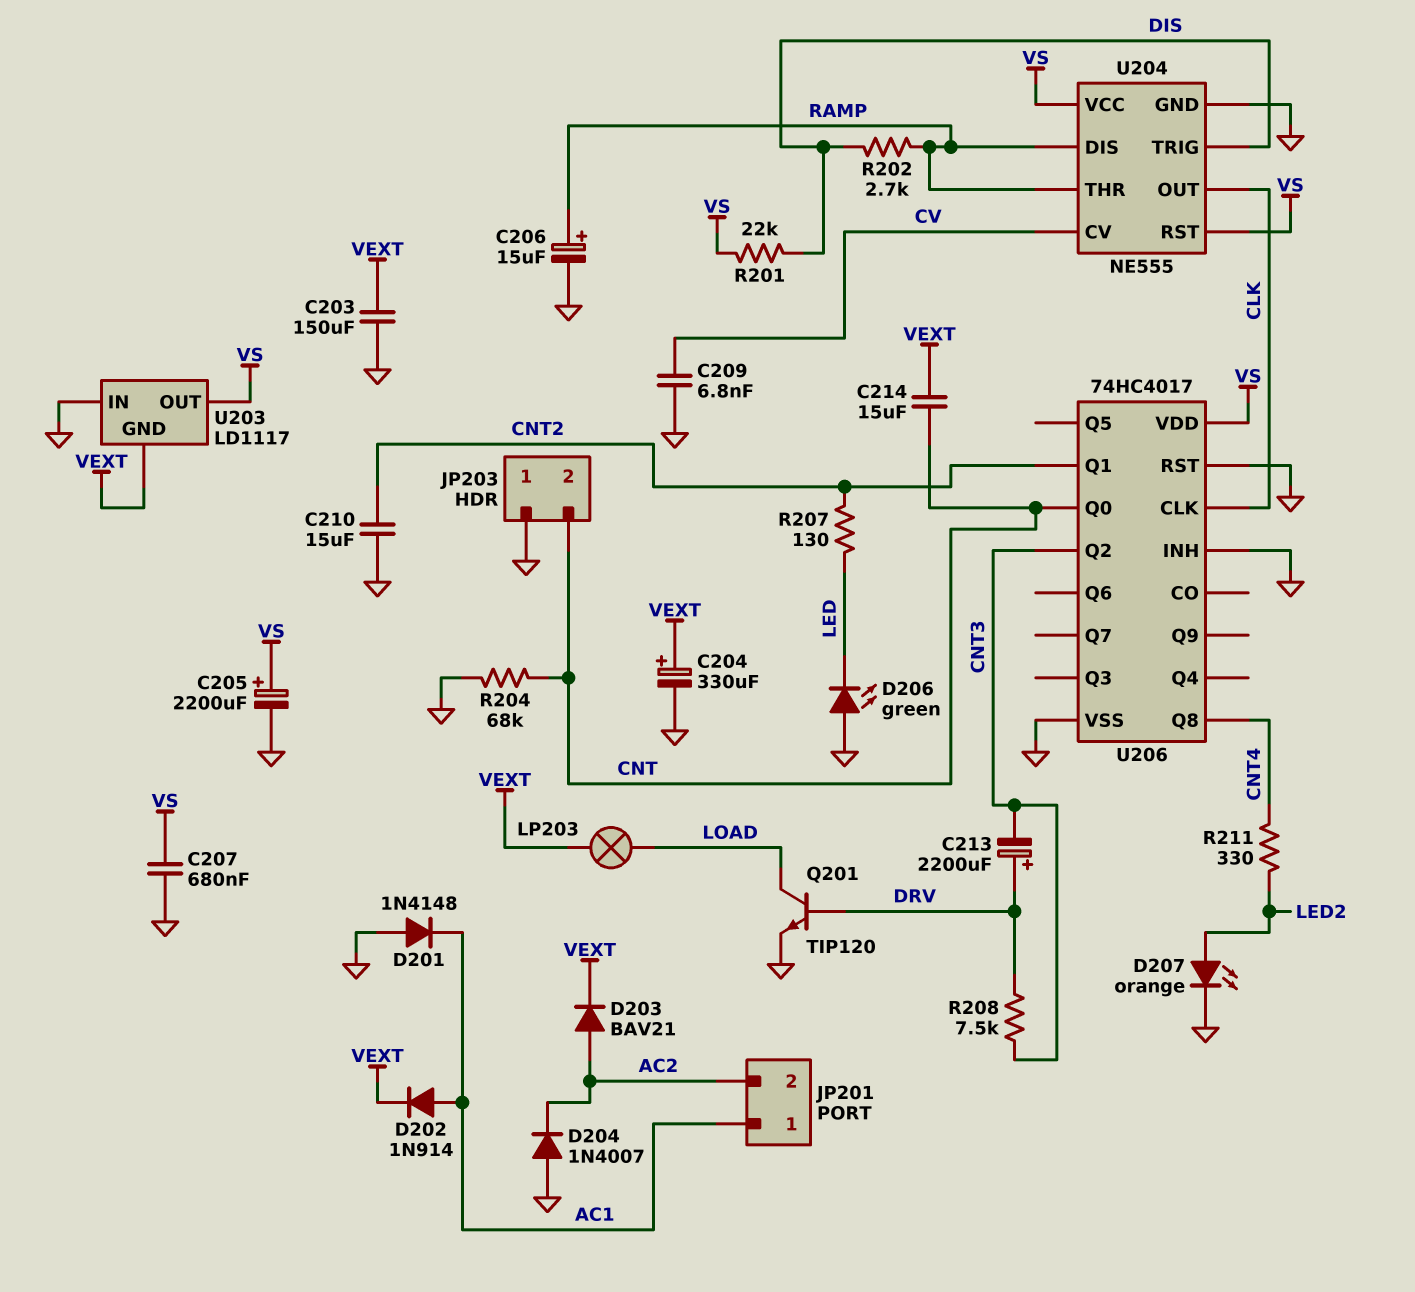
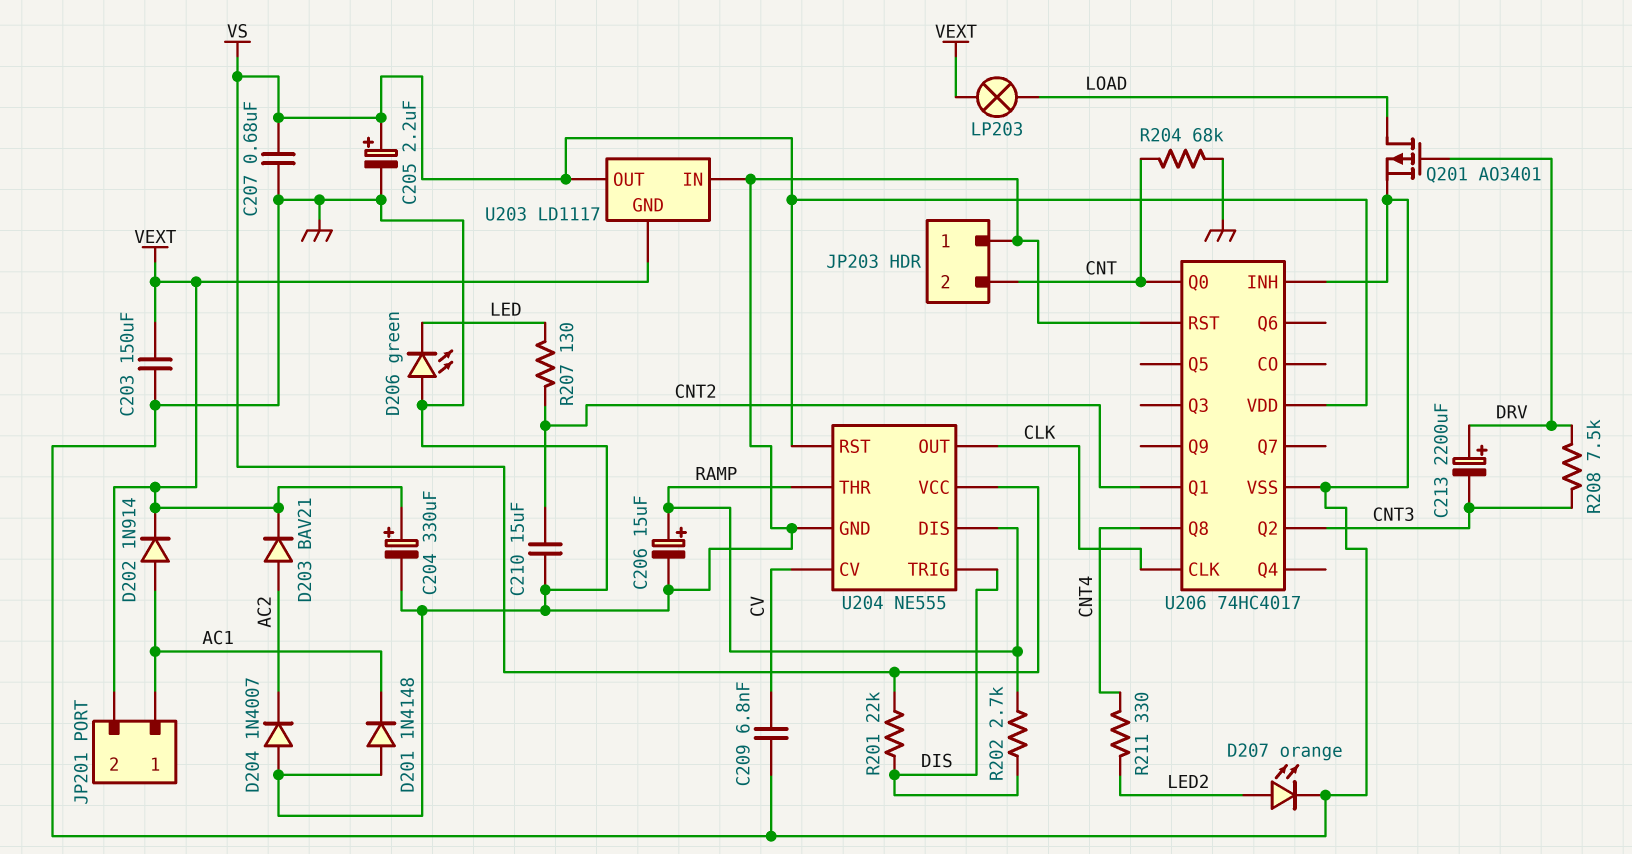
C205: 2200uF (plus VS, minus GND) -> 2.2uF (plus VS, minus GND)
C214: 15uF (CNT, VEXT) -> none
JP201 pin 2: AC2 -> VEXT
Q201: NPN TIP120 (B DRV, C LOAD, E GND) -> PMOS AO3401 (G DRV, D LOAD, S GND)

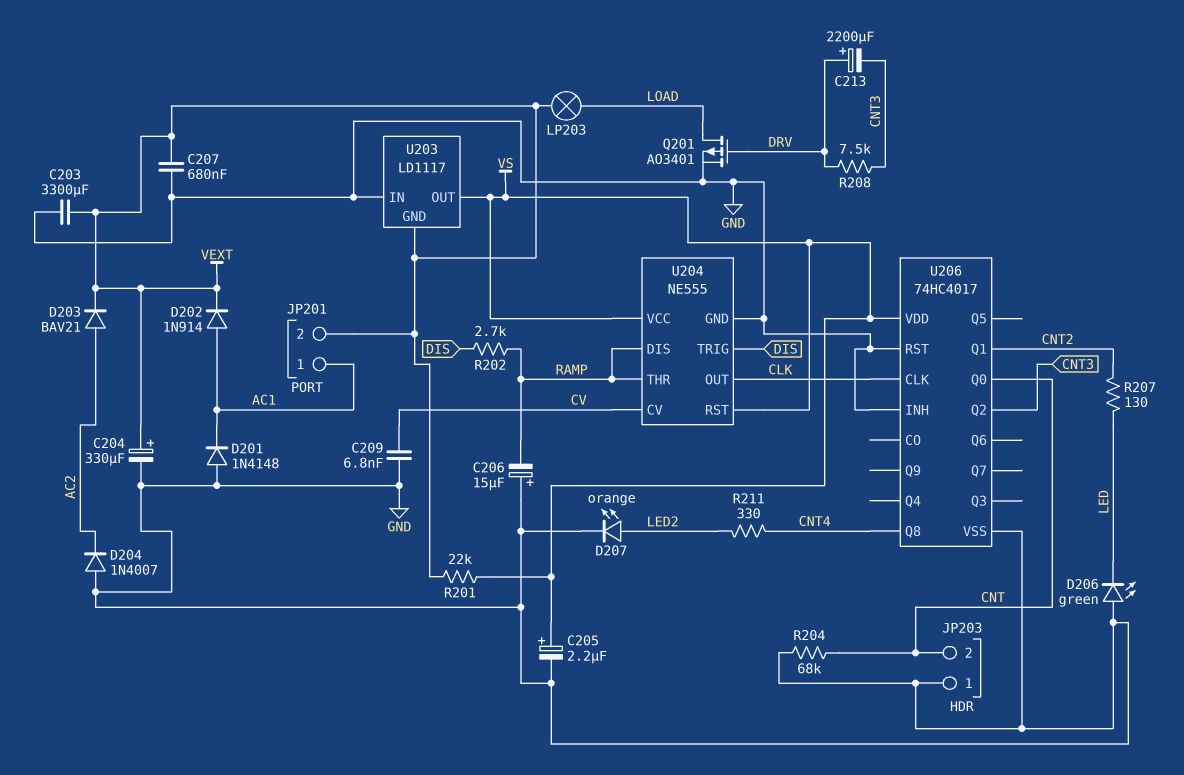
C203: 150uF (GND, VEXT) -> 3300uF (GND, VEXT)
C206: 15uF (plus RAMP, minus GND) -> 15uF (plus GND, minus RAMP)
C207: 680nF (GND, VS) -> 680nF (GND, VEXT)
C210: 15uF (CNT2, GND) -> none
R201: 22k (DIS, VS) -> 22k (VEXT, VS)

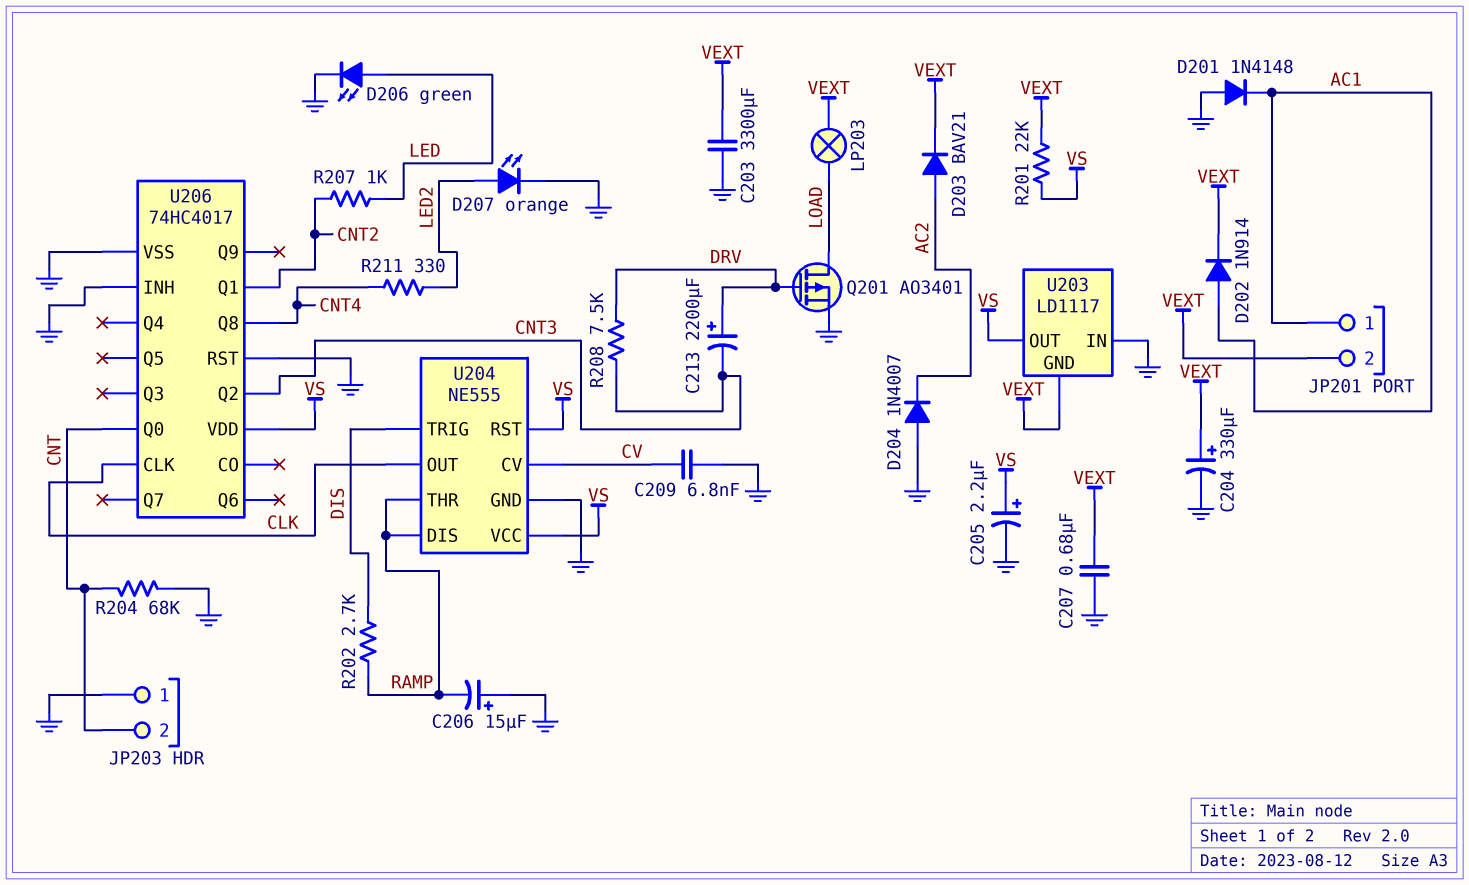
D206: LED green (A GND, K LED) -> LED green (A LED, K GND)
R207: 130 (CNT2, LED) -> 1k (CNT2, LED)

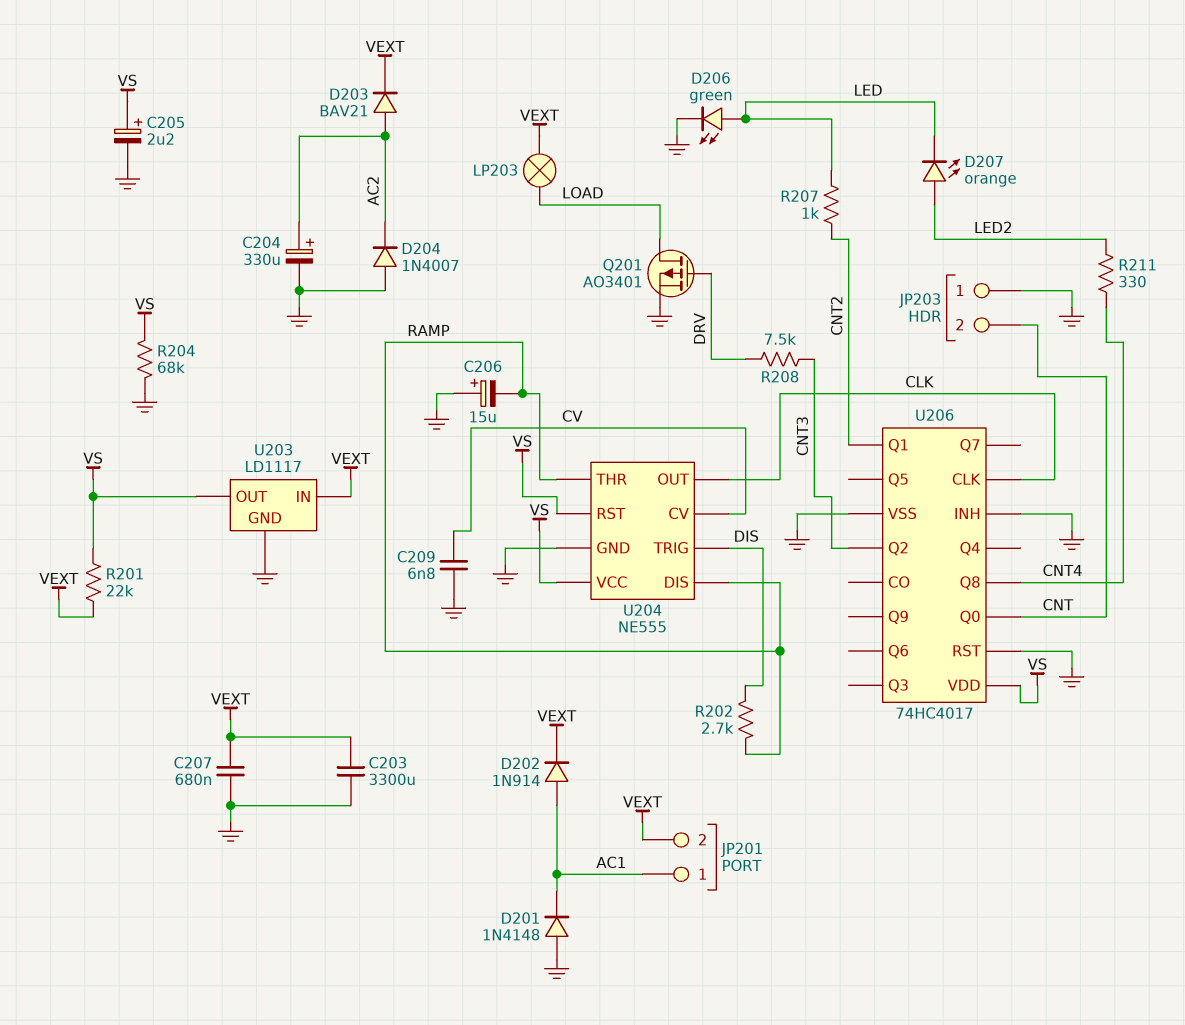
C204: 330uF (plus VEXT, minus GND) -> 330uF (plus AC2, minus GND)
C213: 2200uF (plus DRV, minus CNT3) -> none
D207: LED orange (A LED2, K GND) -> LED orange (A LED2, K LED)
R204: 68k (CNT, GND) -> 68k (GND, VS)
U203 pin GND: VEXT -> GND
U203 pin IN: GND -> VEXT

